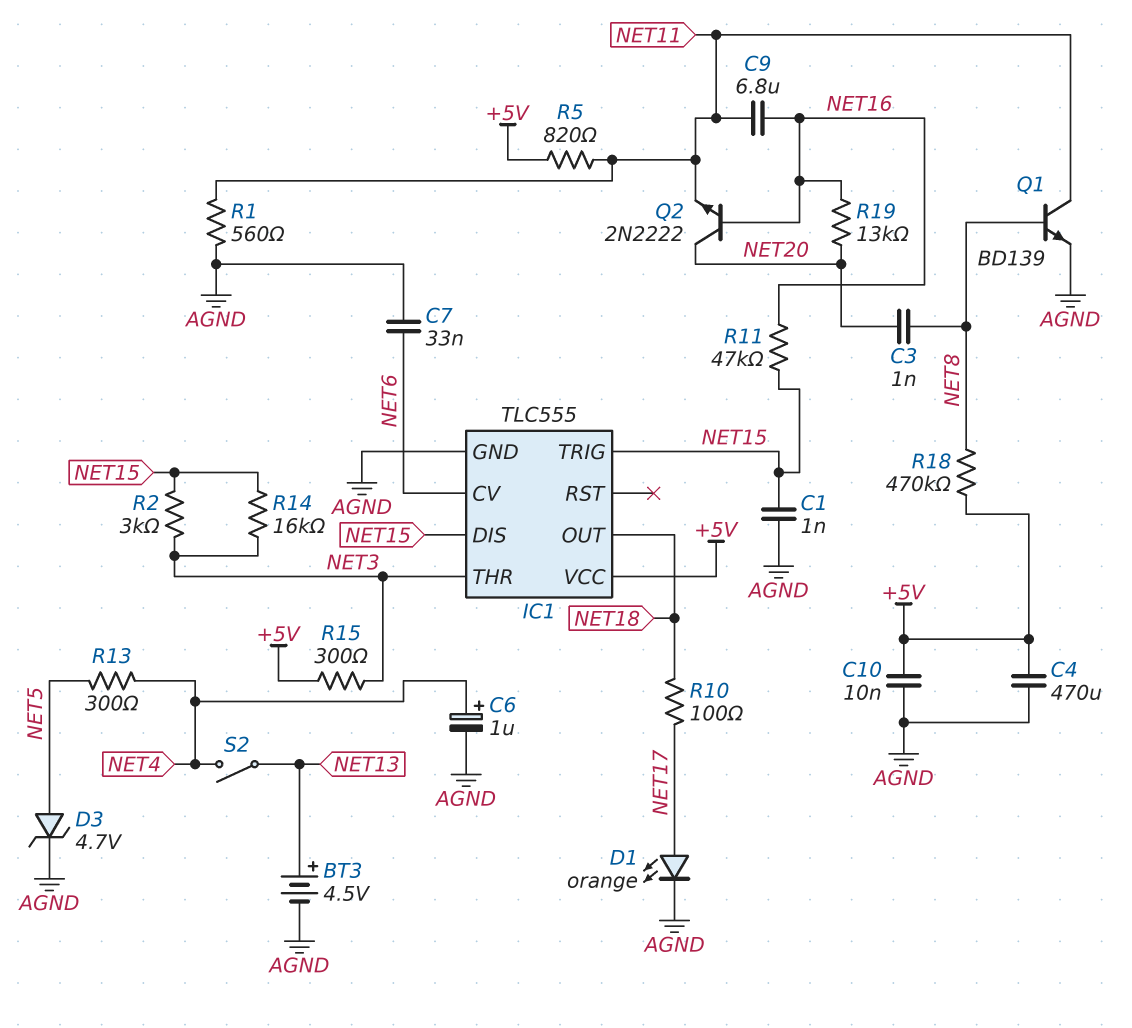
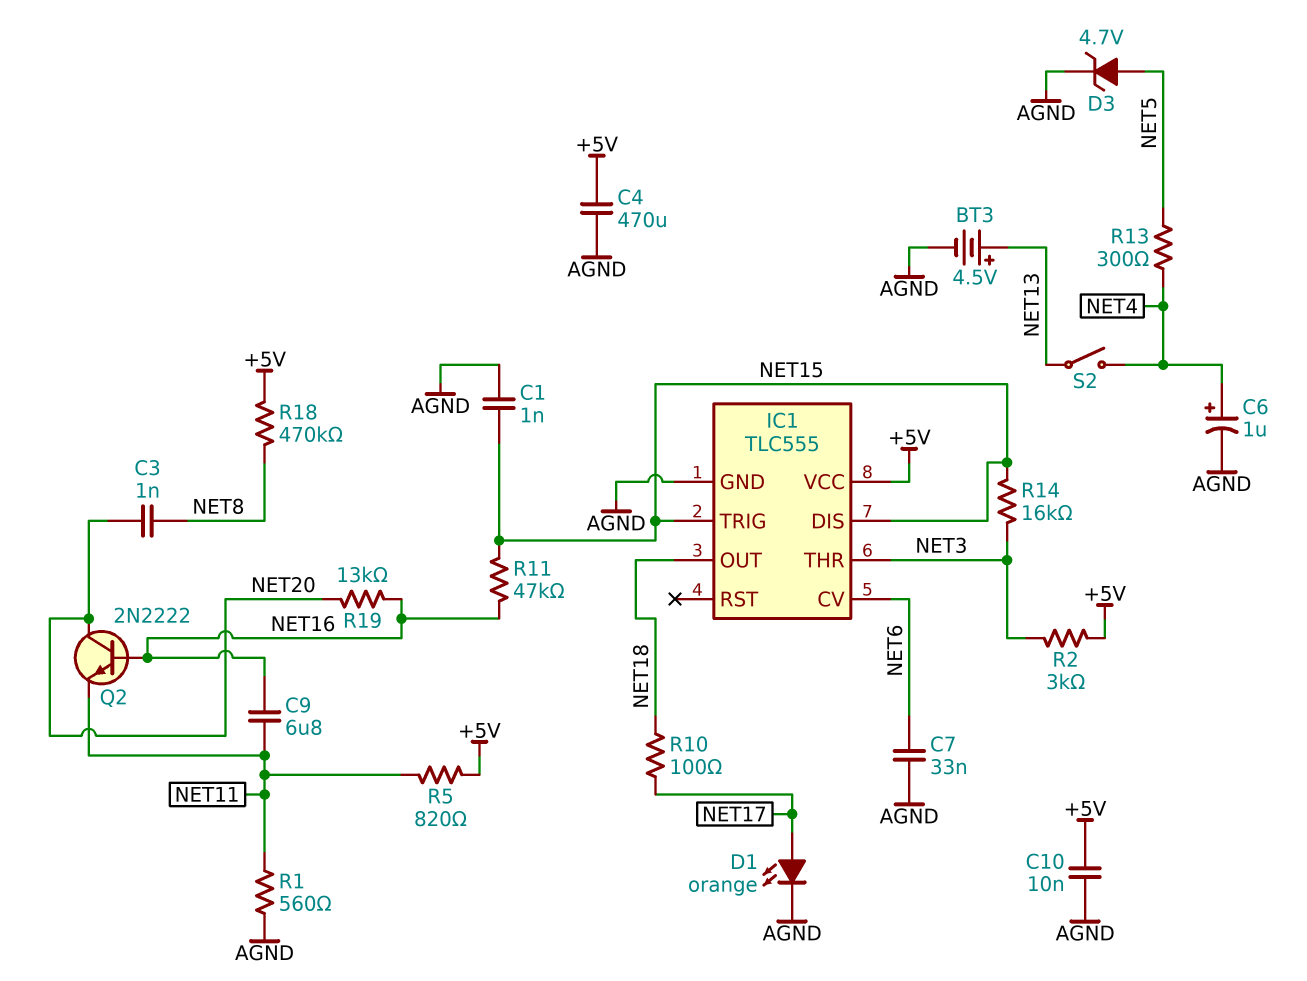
Q1: NPN BD139 (B NET8, C NET11, E AGND) -> none
R2: 3k (NET3, NET15) -> 3k (+5V, NET3)
R15: 300 (+5V, NET3) -> none

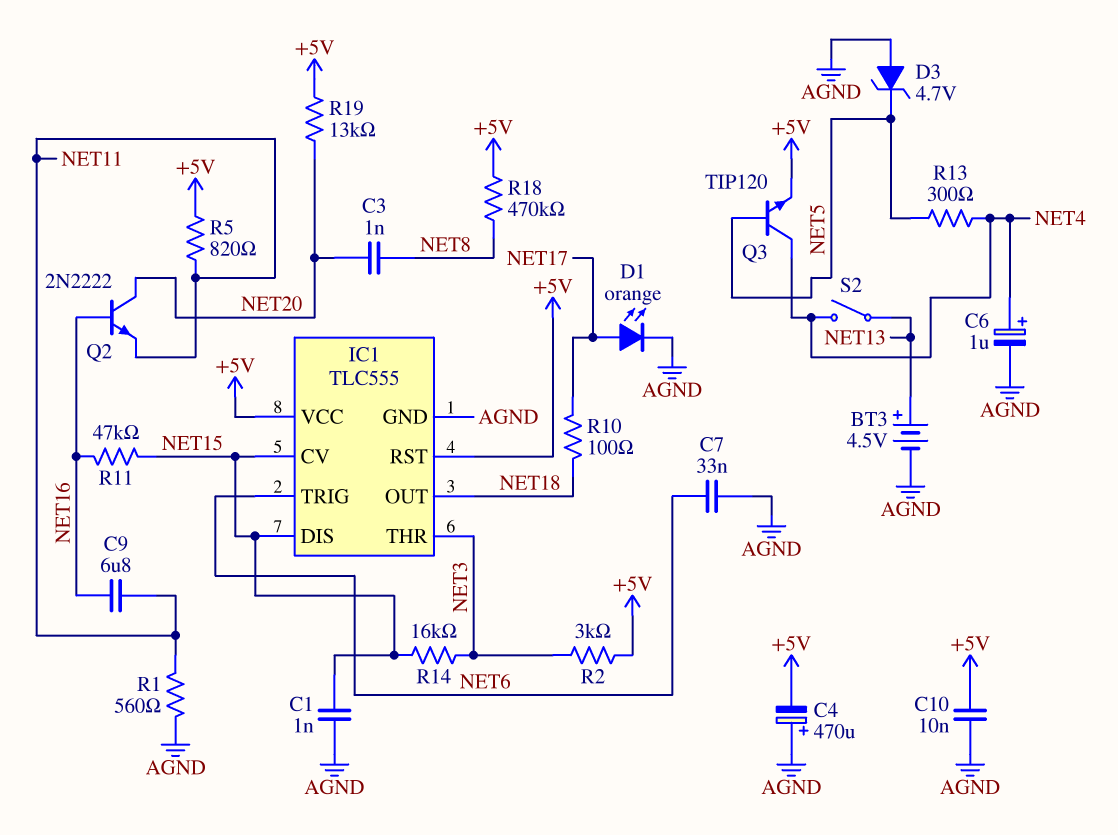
C4: 470uF (+5V, AGND) -> 470uF (plus AGND, minus +5V)
D3: zener 4.7V (A NET5, K AGND) -> zener 4.7V (A AGND, K NET5)
IC1 pin CV: NET6 -> NET15
IC1 pin RST: none -> +5V
IC1 pin TRIG: NET15 -> NET6
Q3: none -> NPN TIP120 (B NET5, C NET4, E +5V)
R19: 13k (NET16, NET20) -> 13k (+5V, NET20)

